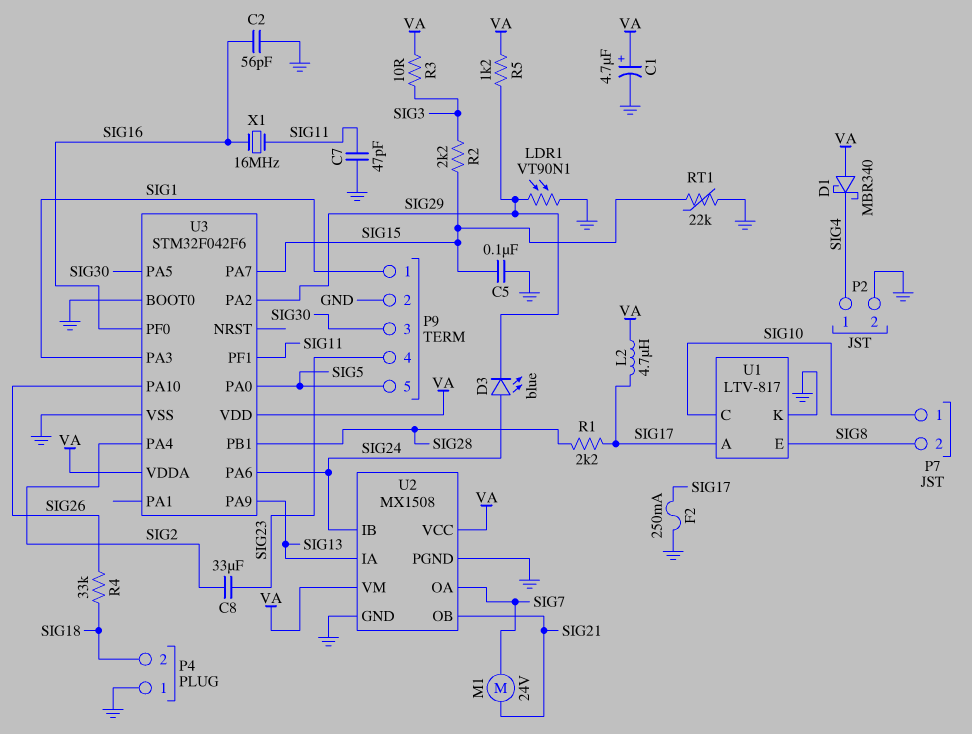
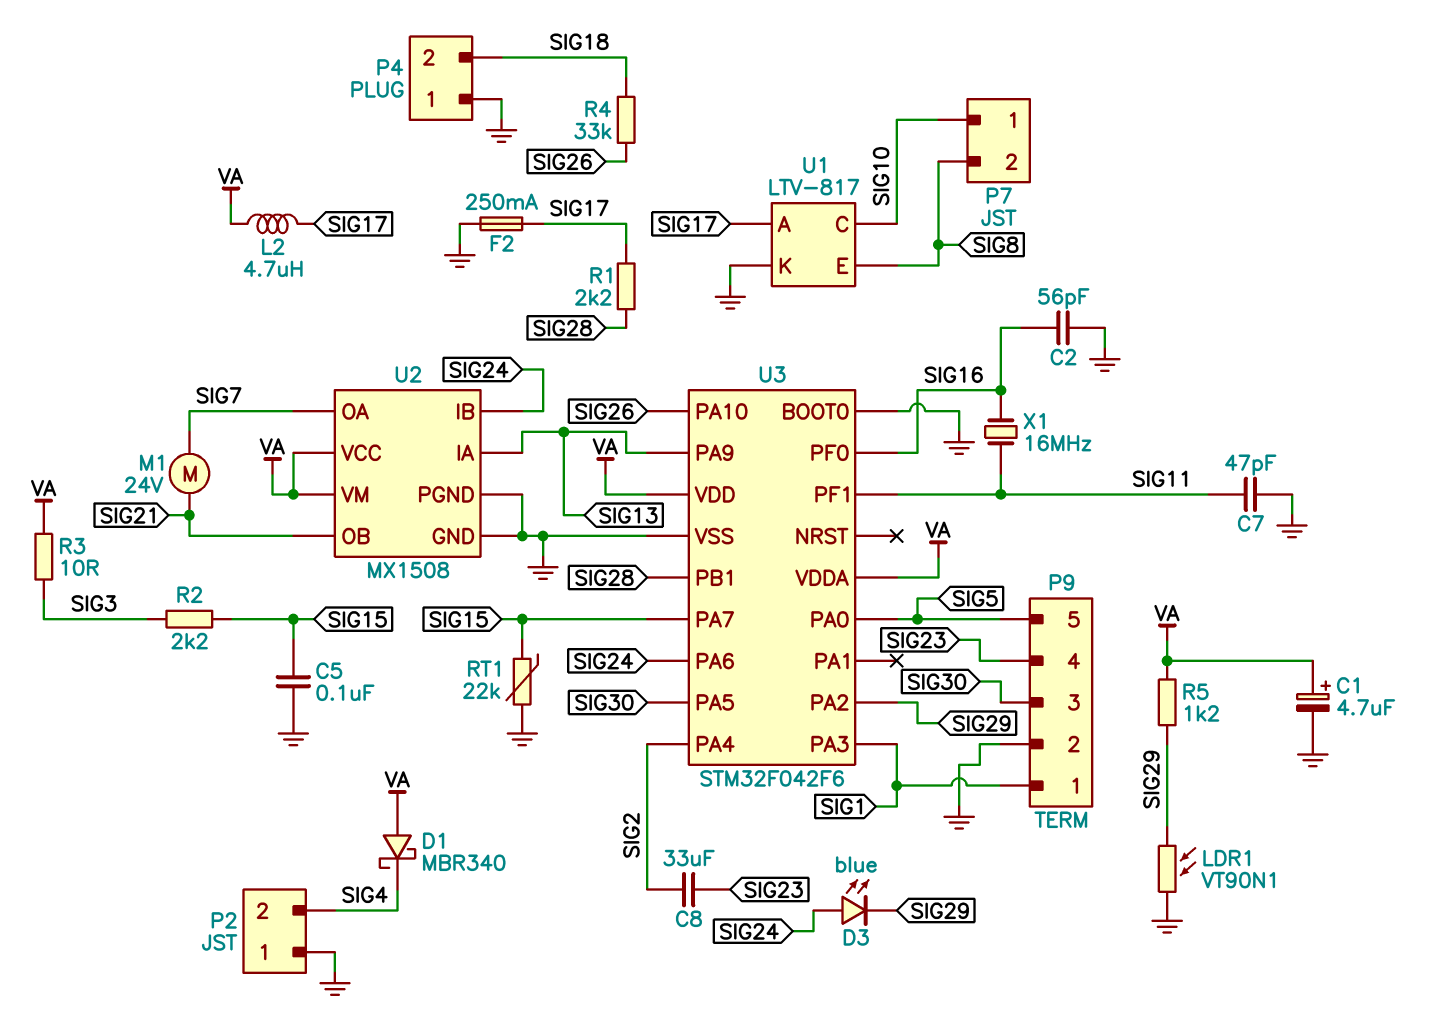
P2 pin 1: SIG4 -> GND
P2 pin 2: GND -> SIG4

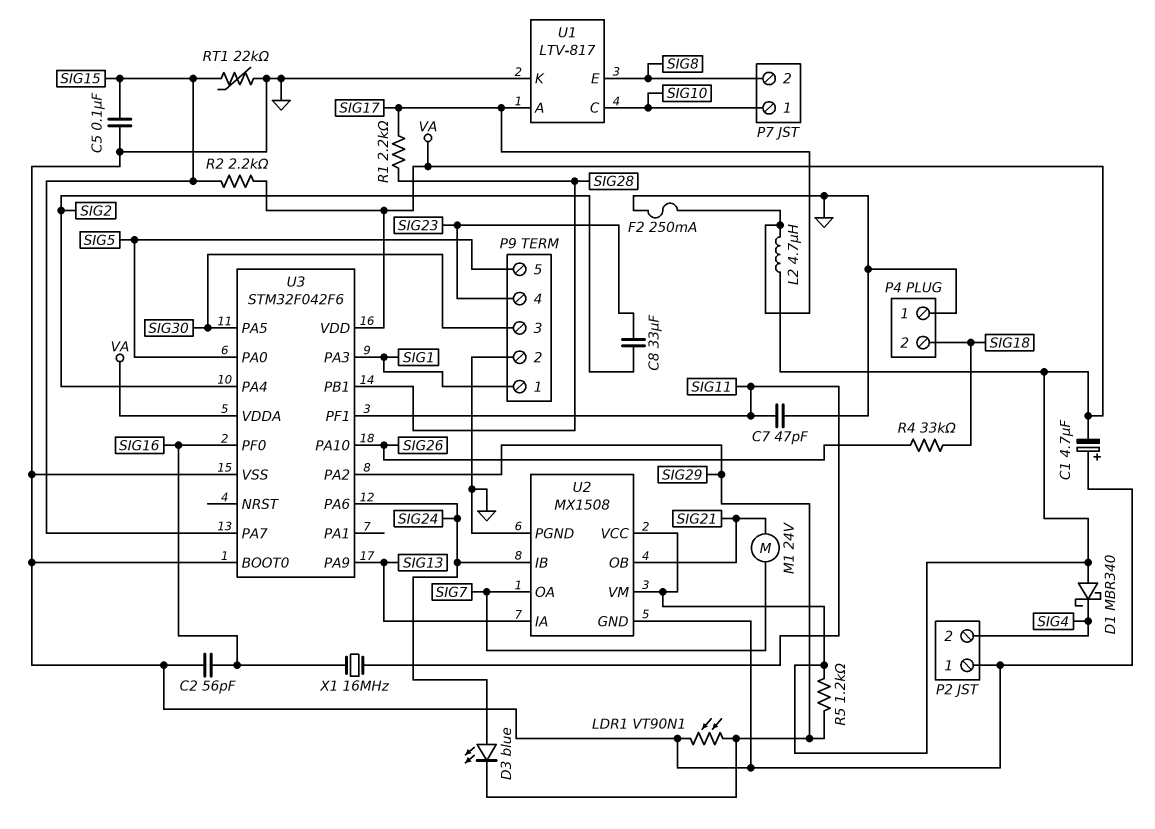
C1: 4.7uF (plus VA, minus GND) -> 4.7uF (plus GND, minus VA)
R2: 2.2k (SIG3, SIG15) -> 2.2k (SIG15, VA)
R3: 10 (SIG3, VA) -> none

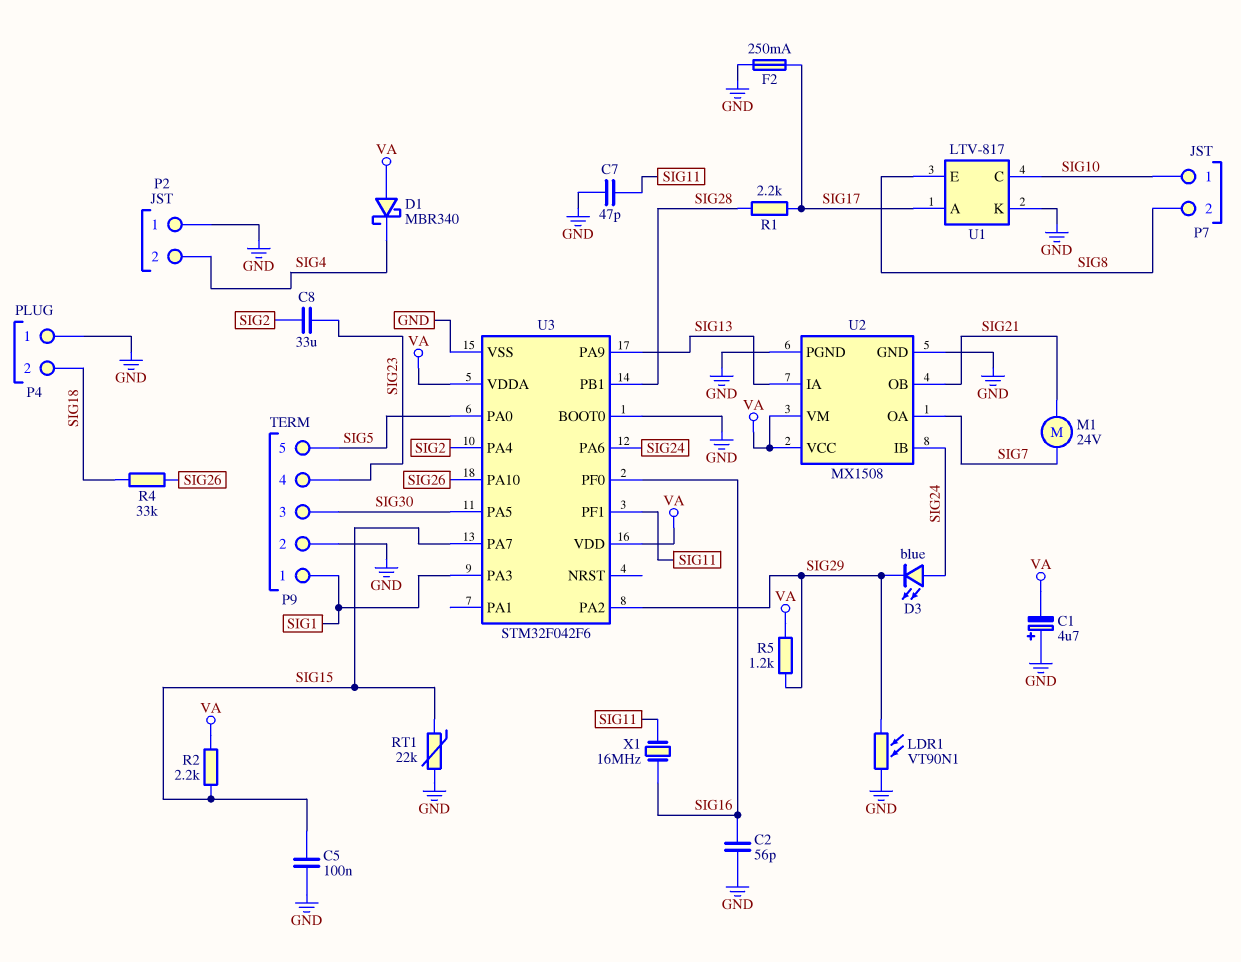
L2: 4.7uH (SIG17, VA) -> none

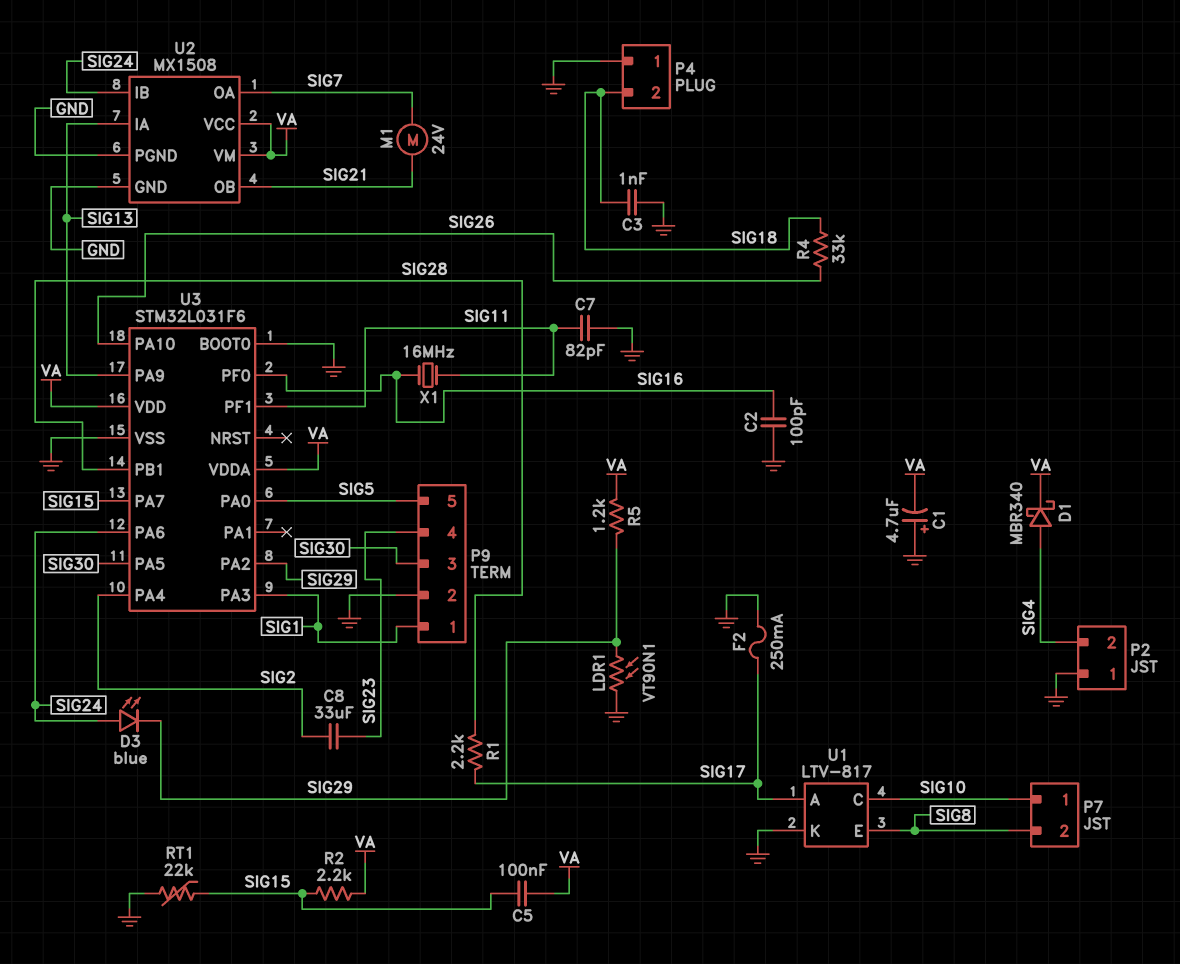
C2: 56pF (GND, SIG16) -> 100pF (GND, SIG16)
C3: none -> 1nF (GND, SIG18)
C5: 100nF (GND, SIG15) -> 100nF (SIG15, VA)
C7: 47pF (GND, SIG11) -> 82pF (GND, SIG11)
D1: schottky MBR340 (A VA, K SIG4) -> schottky MBR340 (A SIG4, K VA)
U3: STM32F042F6 -> STM32L031F6

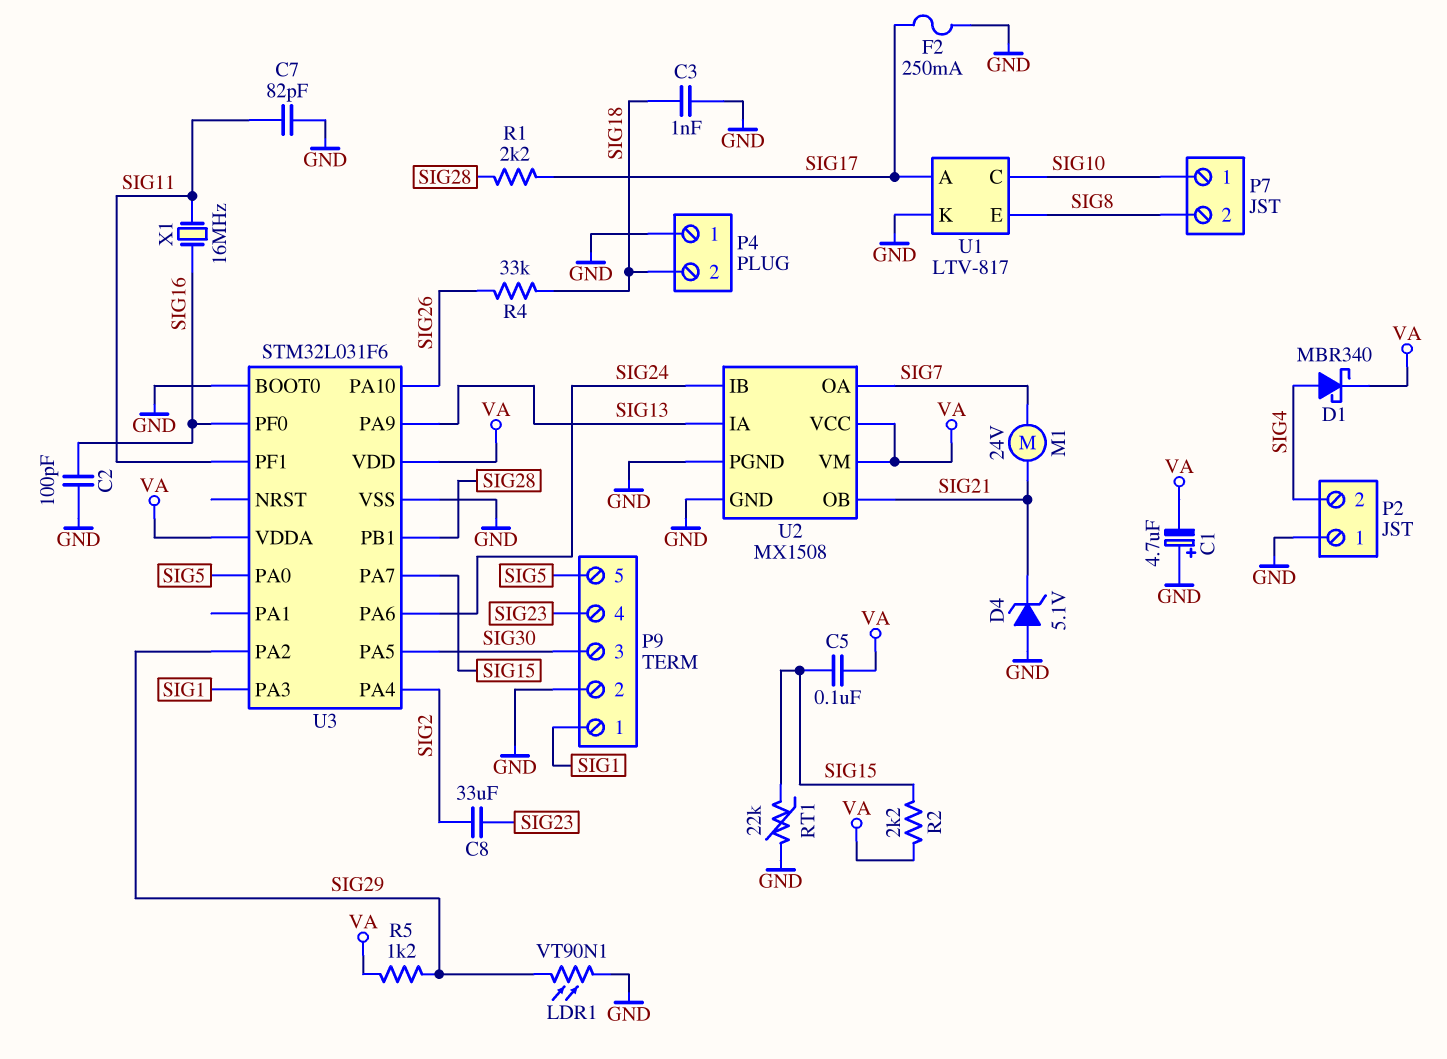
D3: LED blue (A SIG24, K SIG29) -> none
D4: none -> zener 5.1V (A GND, K SIG21)

